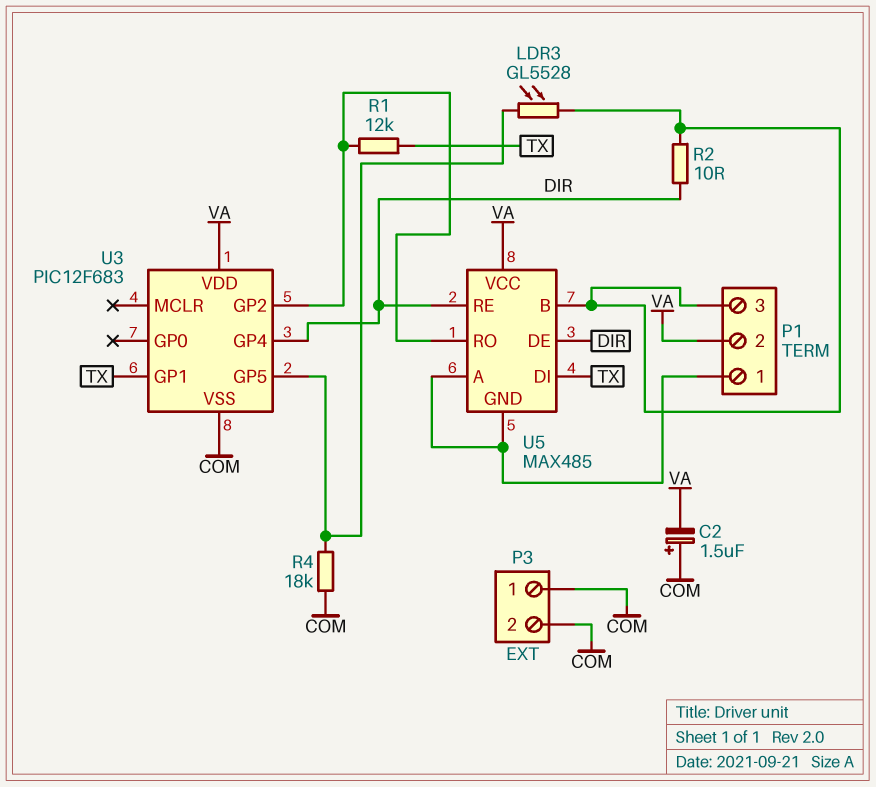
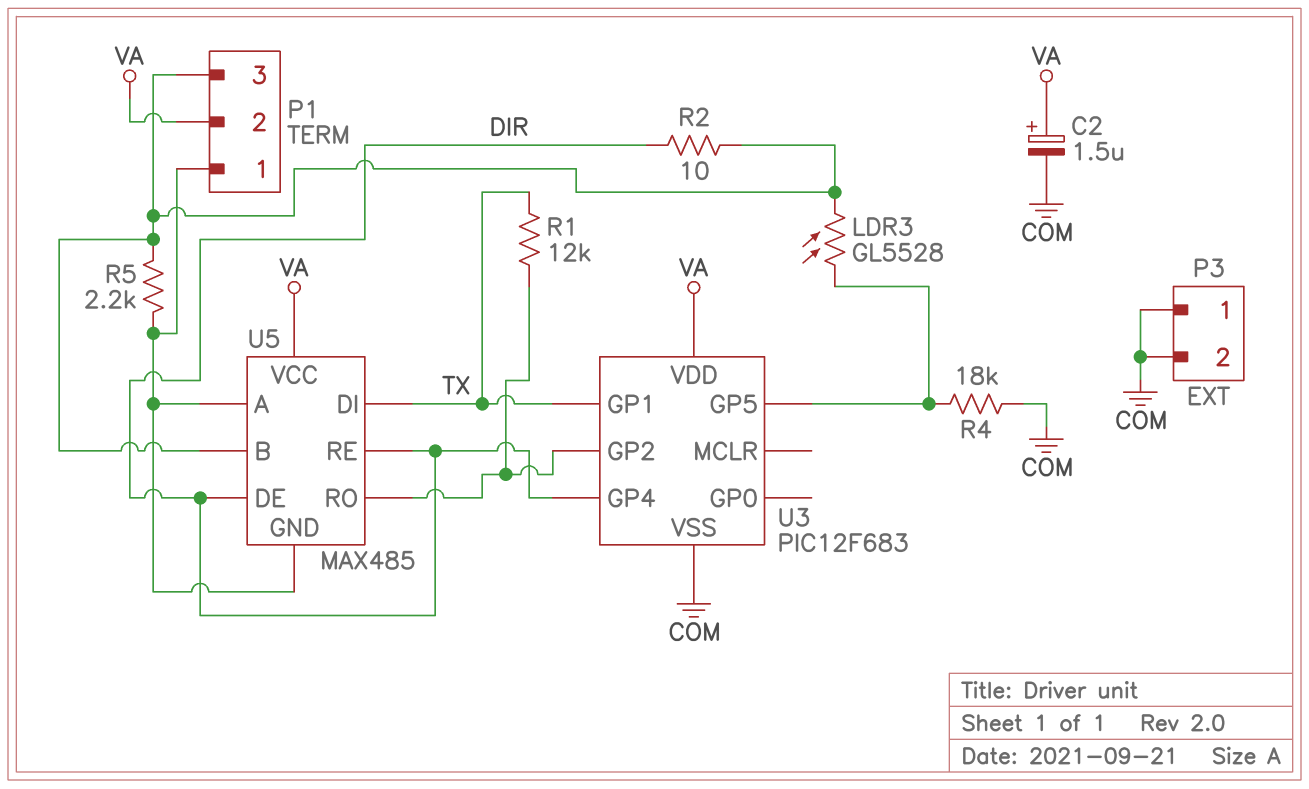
C2: 1.5uF (plus COM, minus VA) -> 1.5uF (plus VA, minus COM)
R5: none -> 2.2k (P1/1, P1/3)

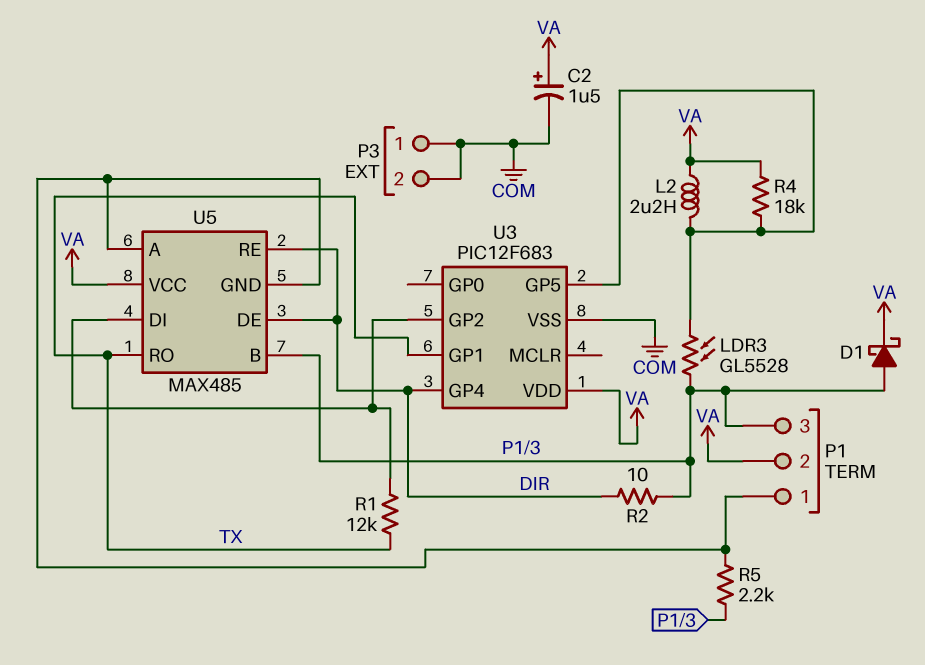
D1: none -> schottky (A P1/3, K VA)
L2: none -> 2.2uH (U3/GP5, VA)
R4: 18k (COM, U3/GP5) -> 18k (U3/GP5, VA)
U5 pin DI: TX -> U3/GP2
U5 pin RO: U3/GP2 -> TX

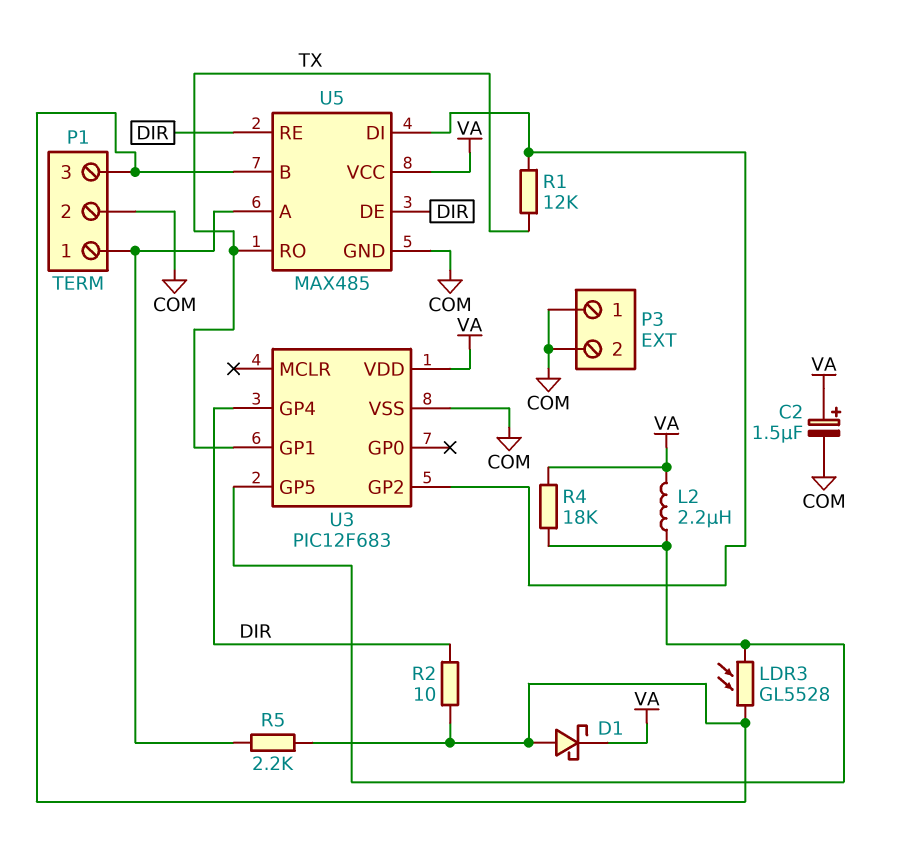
P1 pin 2: VA -> COM
U5 pin GND: P1/1 -> COM

